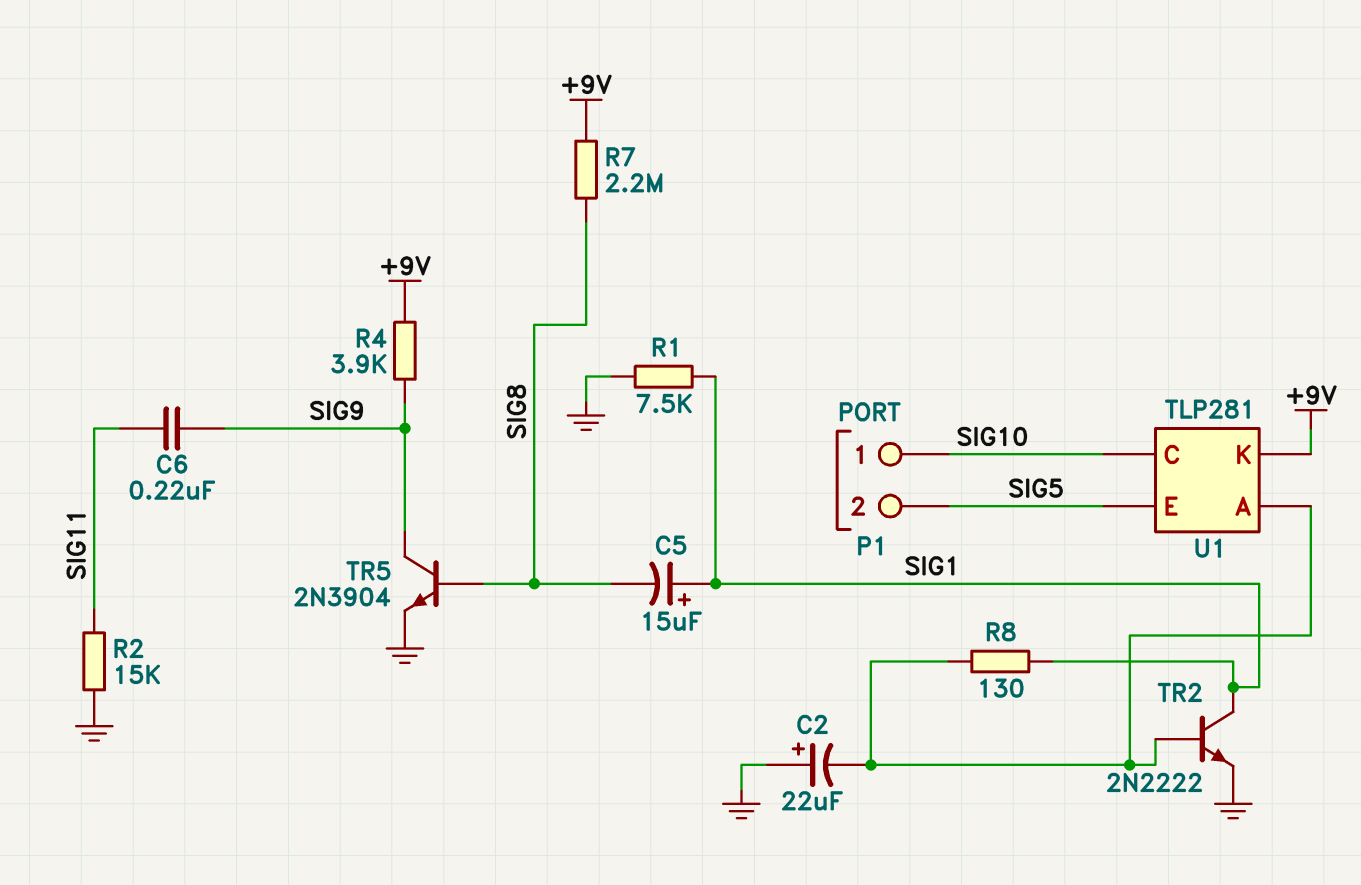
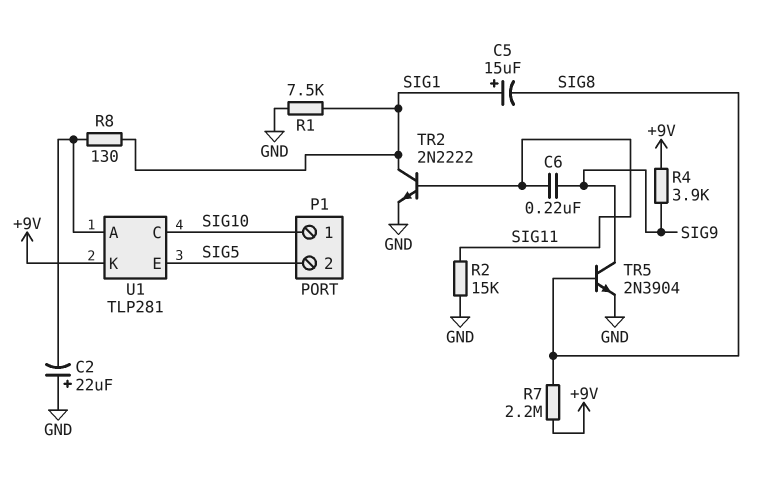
TR2: NPN 2N2222 (B U1/A, C SIG1, E GND) -> NPN 2N2222 (B SIG11, C SIG1, E GND)

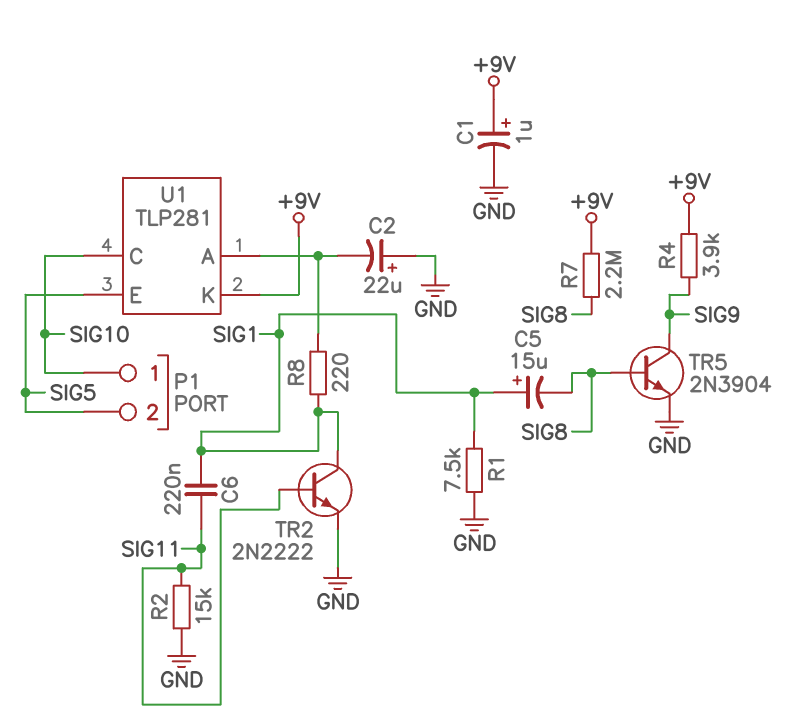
C1: none -> 1uF (plus +9V, minus GND)
C6: 220nF (SIG9, SIG11) -> 220nF (SIG1, SIG11)
R8: 130 (SIG1, U1/A) -> 220 (SIG1, U1/A)

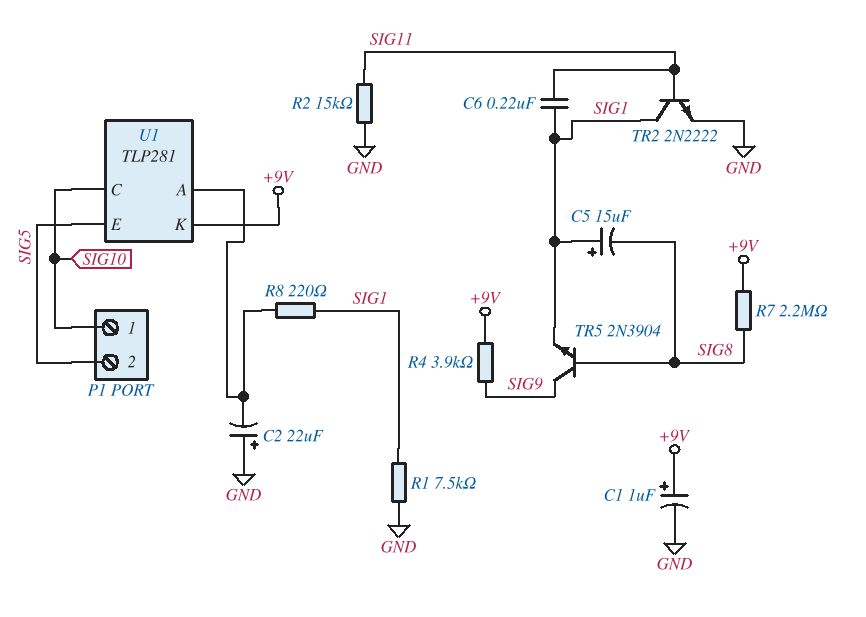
TR5: NPN 2N3904 (B SIG8, C SIG9, E GND) -> NPN 2N3904 (B SIG8, C SIG9, E SIG1)

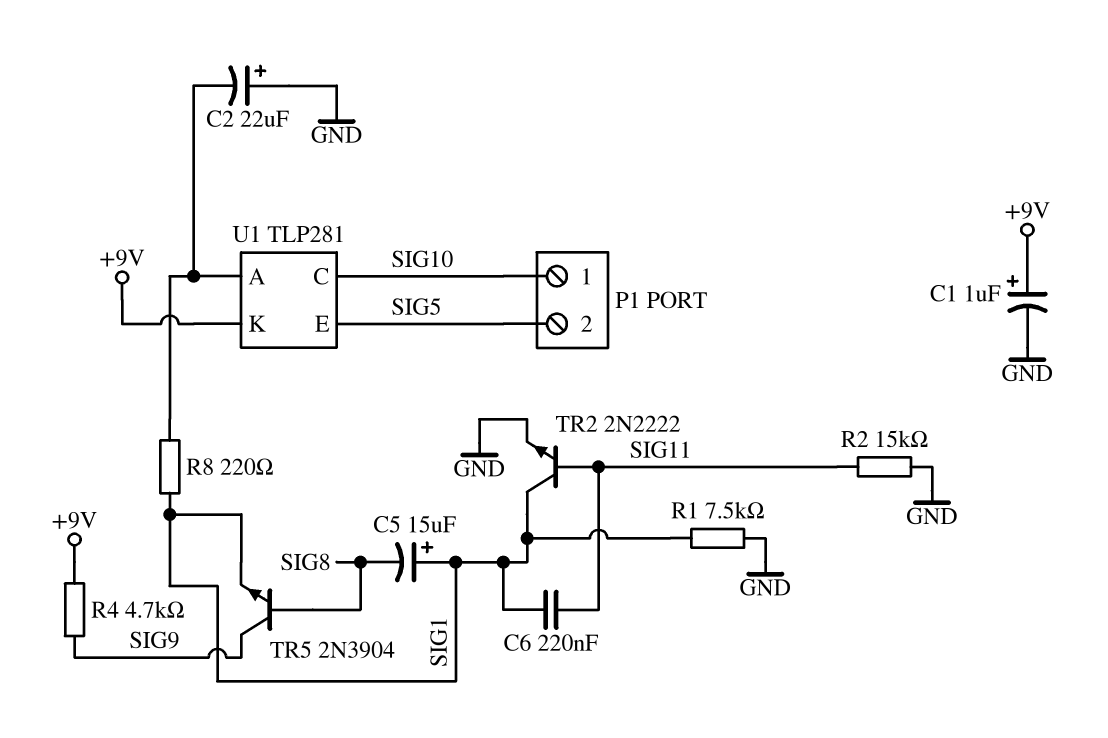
R4: 3.9k (+9V, SIG9) -> 4.7k (+9V, SIG9)
R7: 2.2M (+9V, SIG8) -> none

